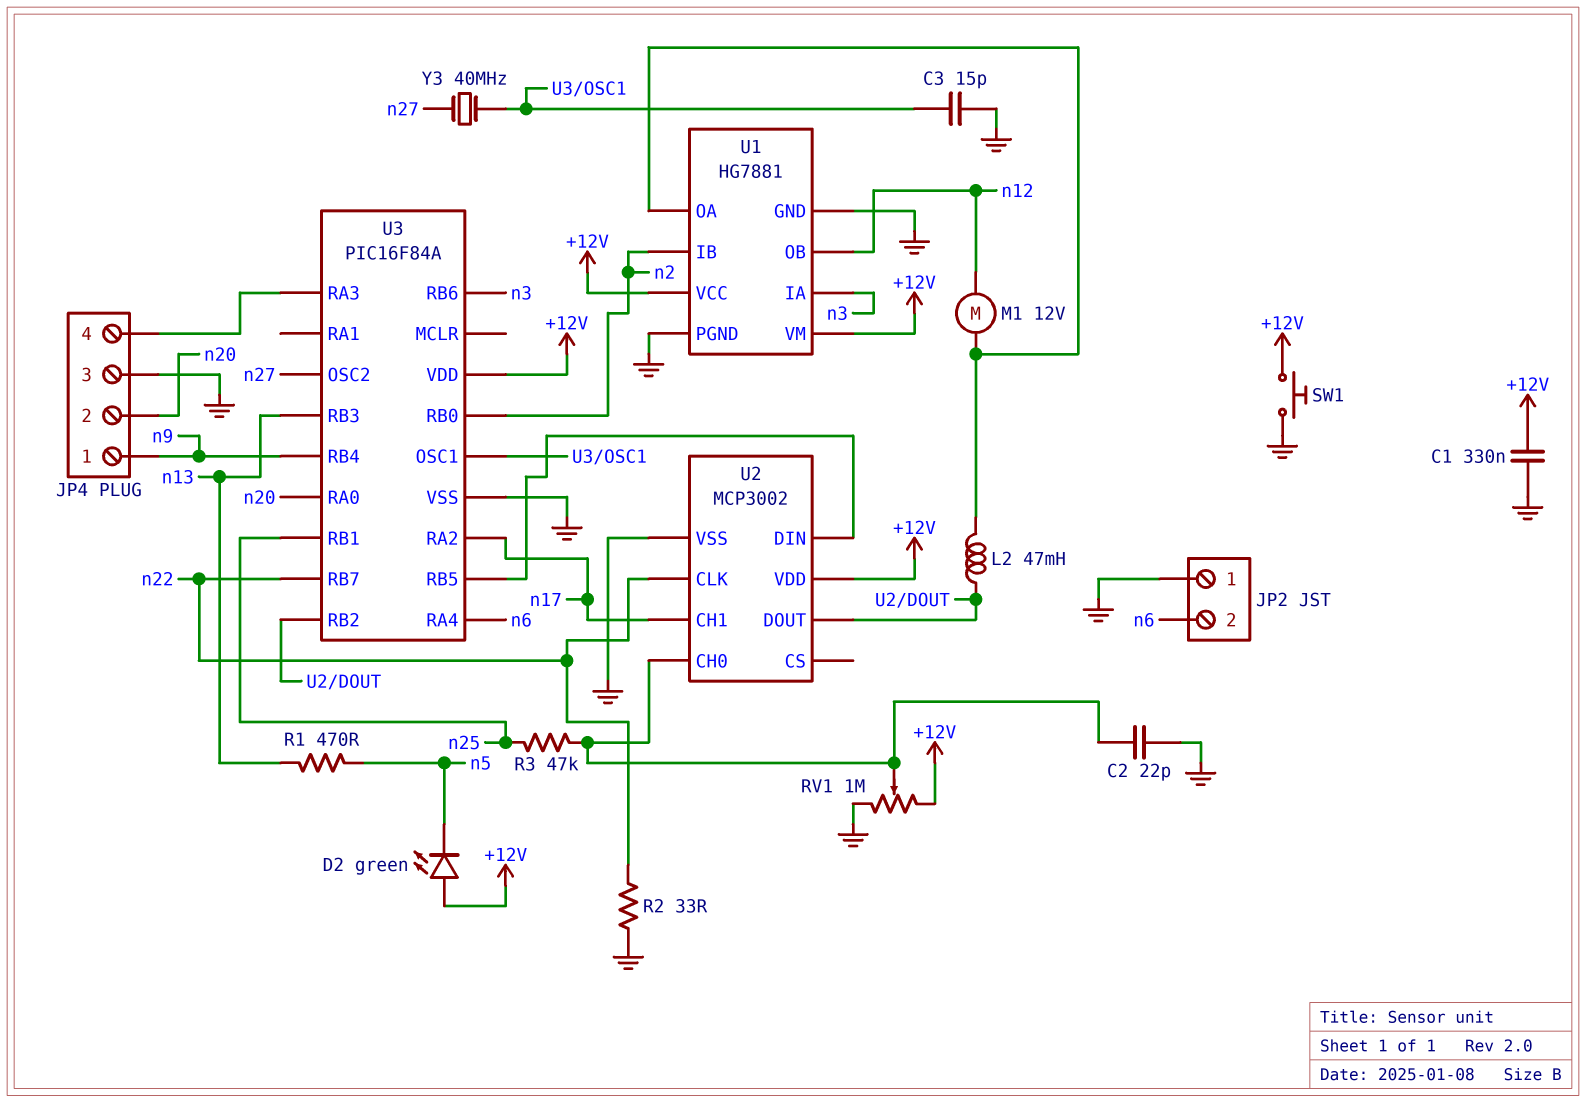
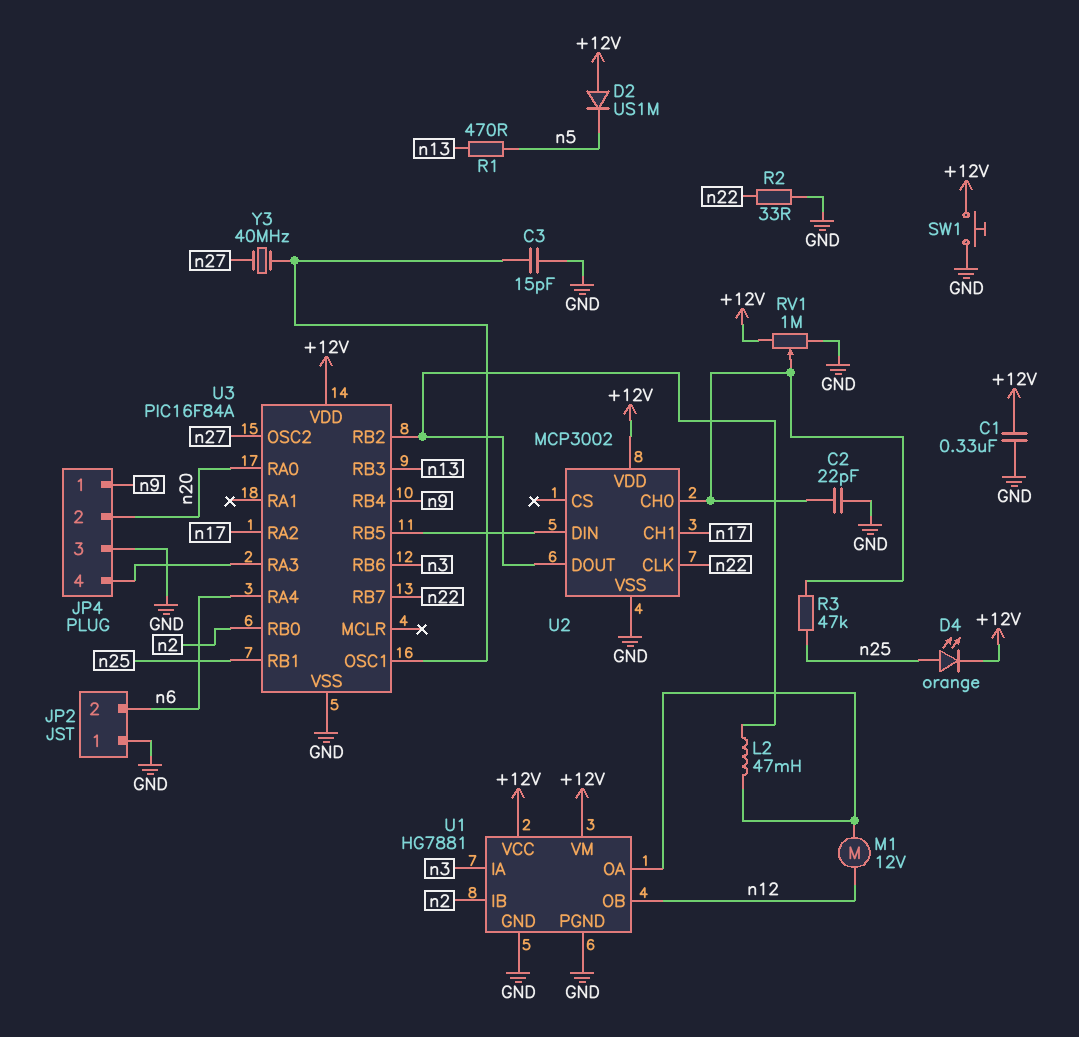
D2: LED green (A +12V, K n5) -> diode US1M (A +12V, K n5)
D4: none -> LED orange (A n25, K +12V)

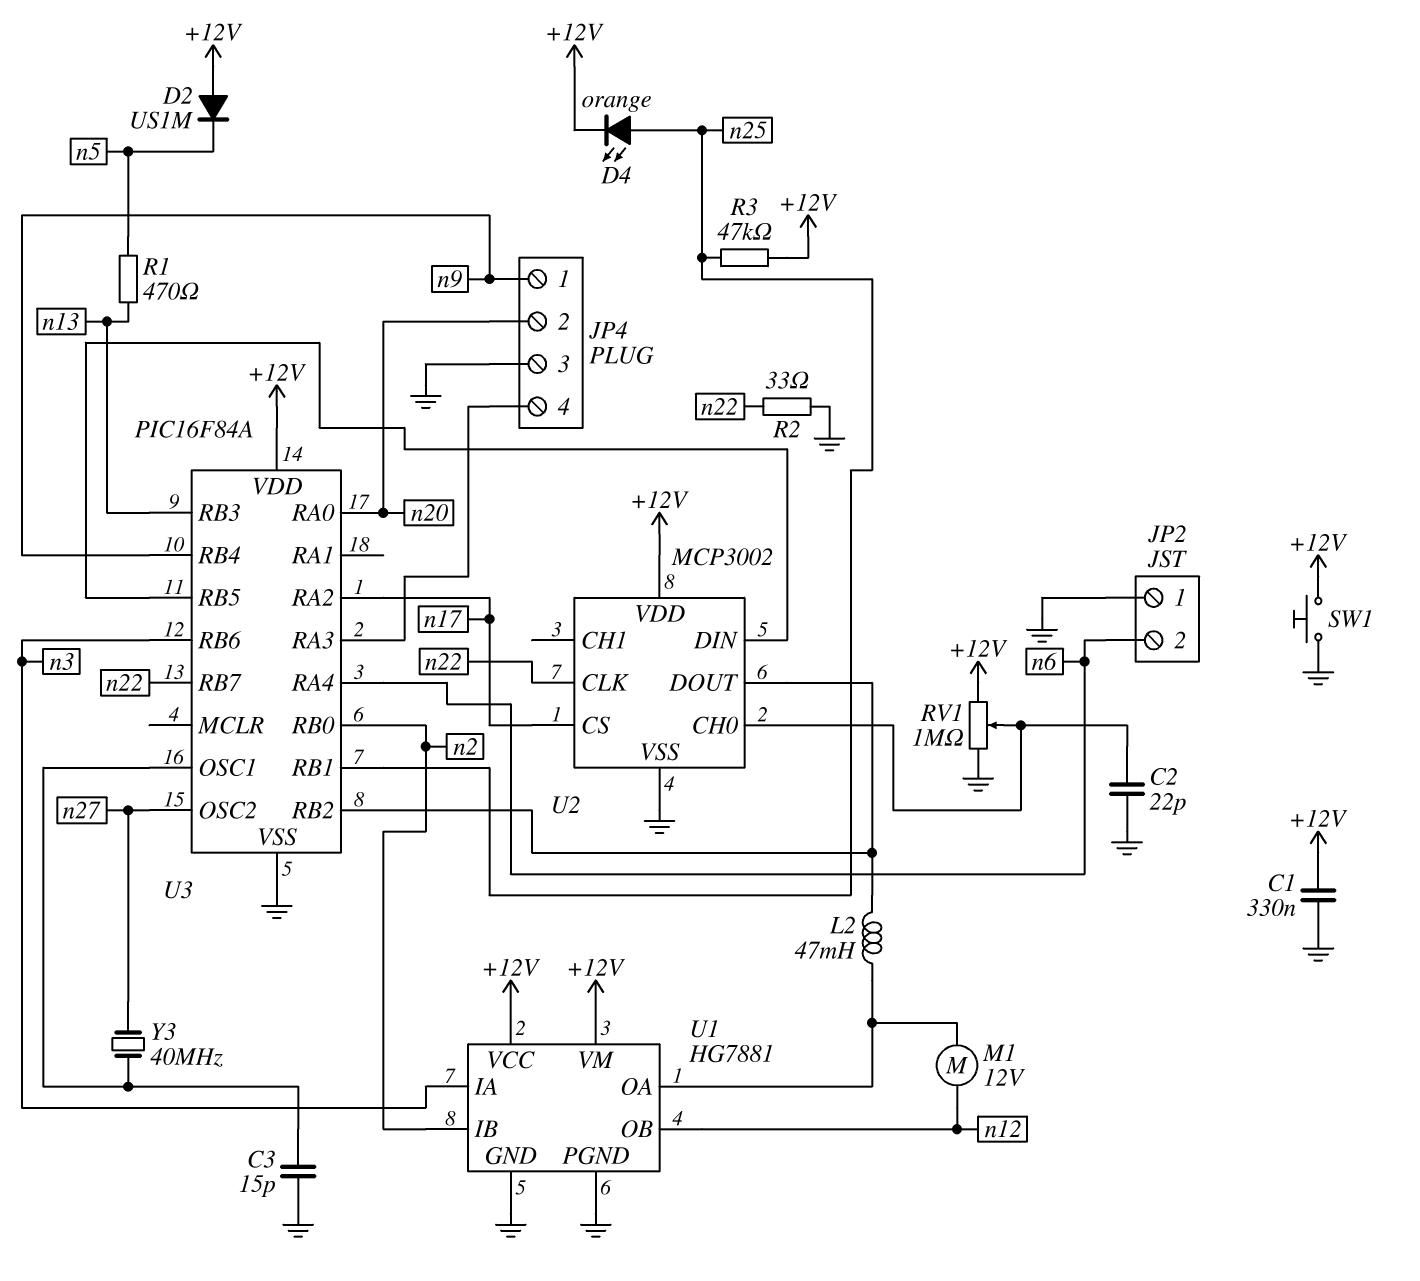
R3: 47k (U2/CH0, n25) -> 47k (+12V, n25)
U2 pin CH1: n17 -> none
U2 pin CS: none -> n17

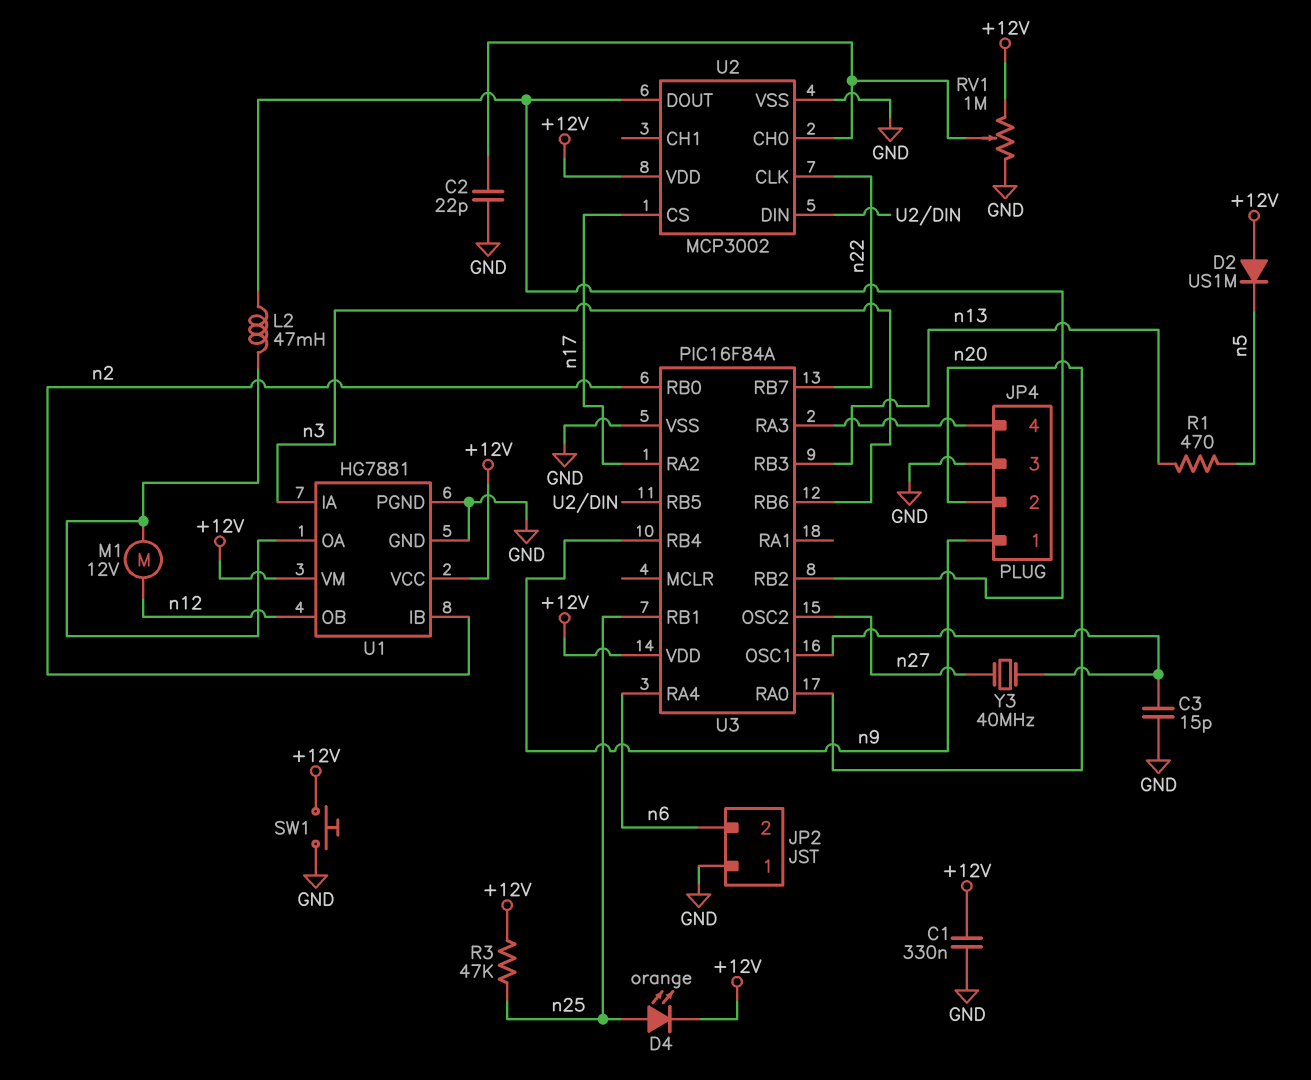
R2: 33 (GND, n22) -> none

